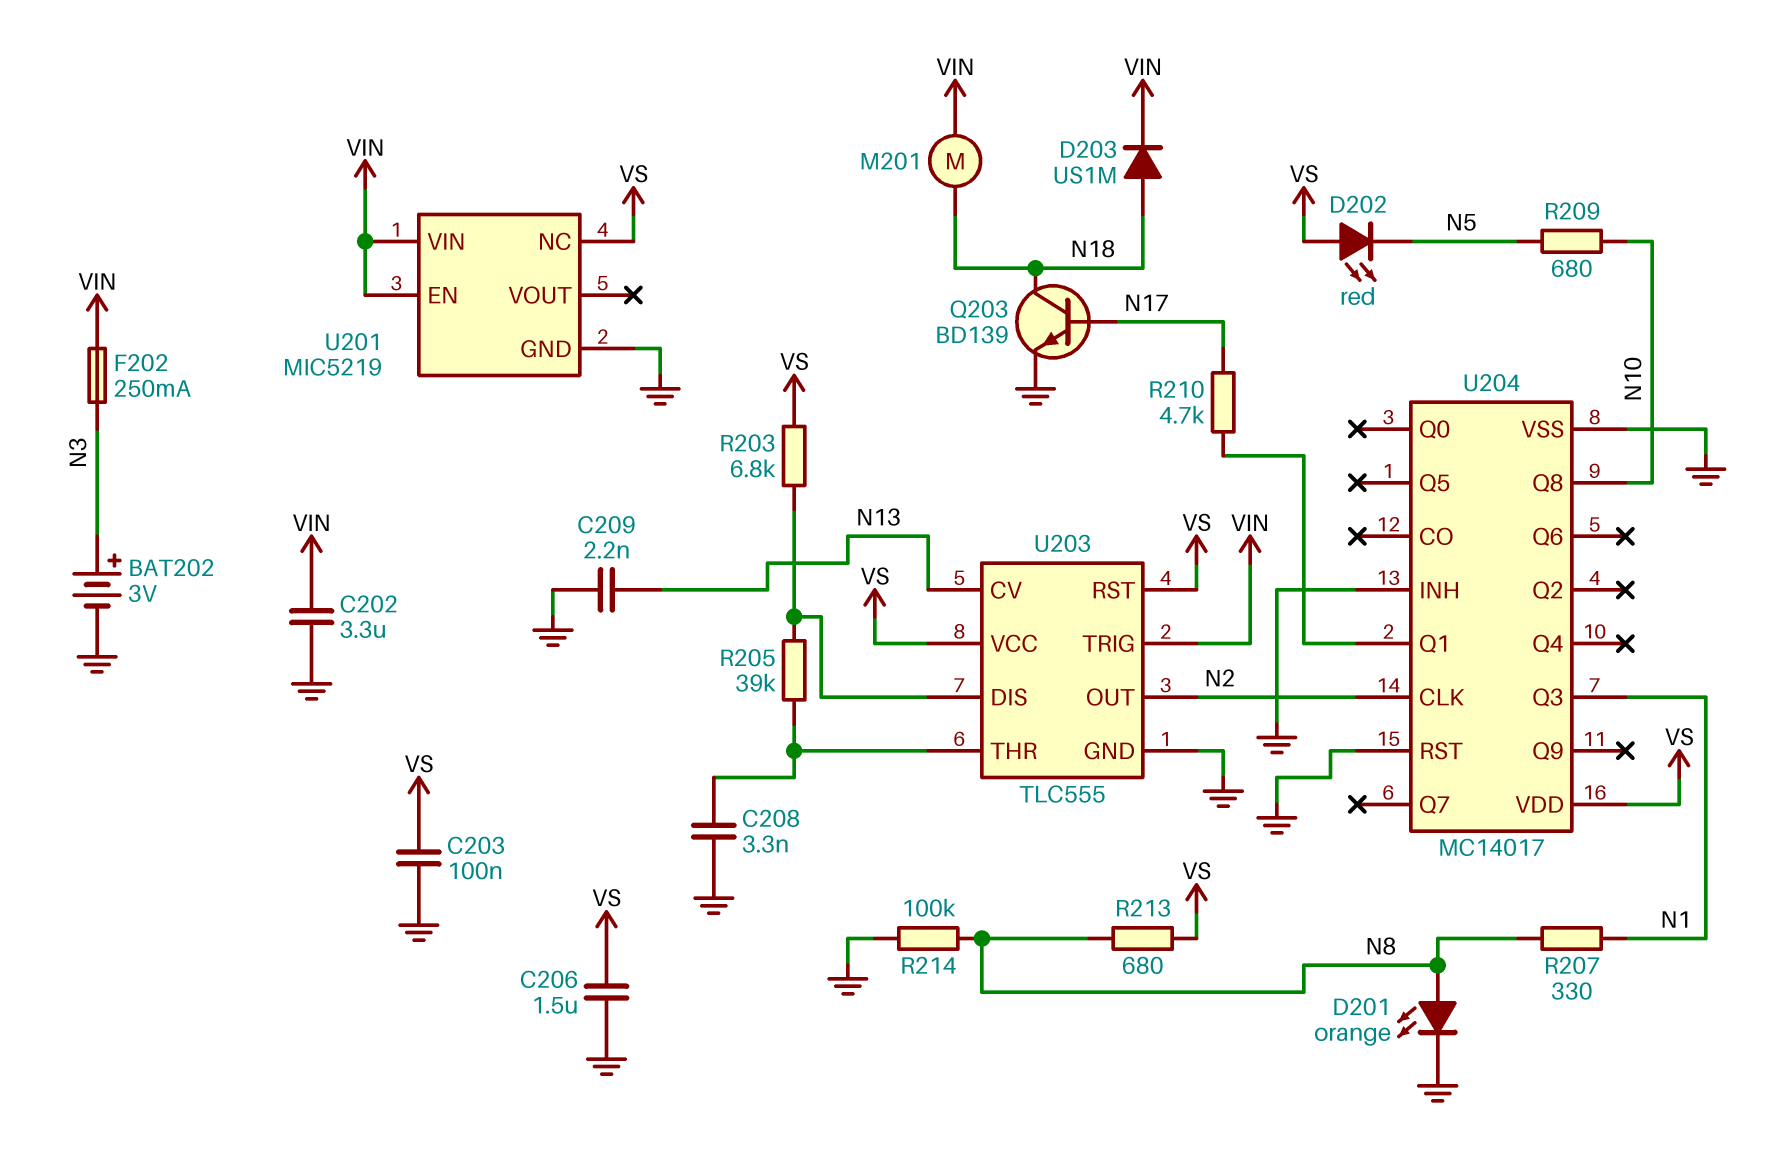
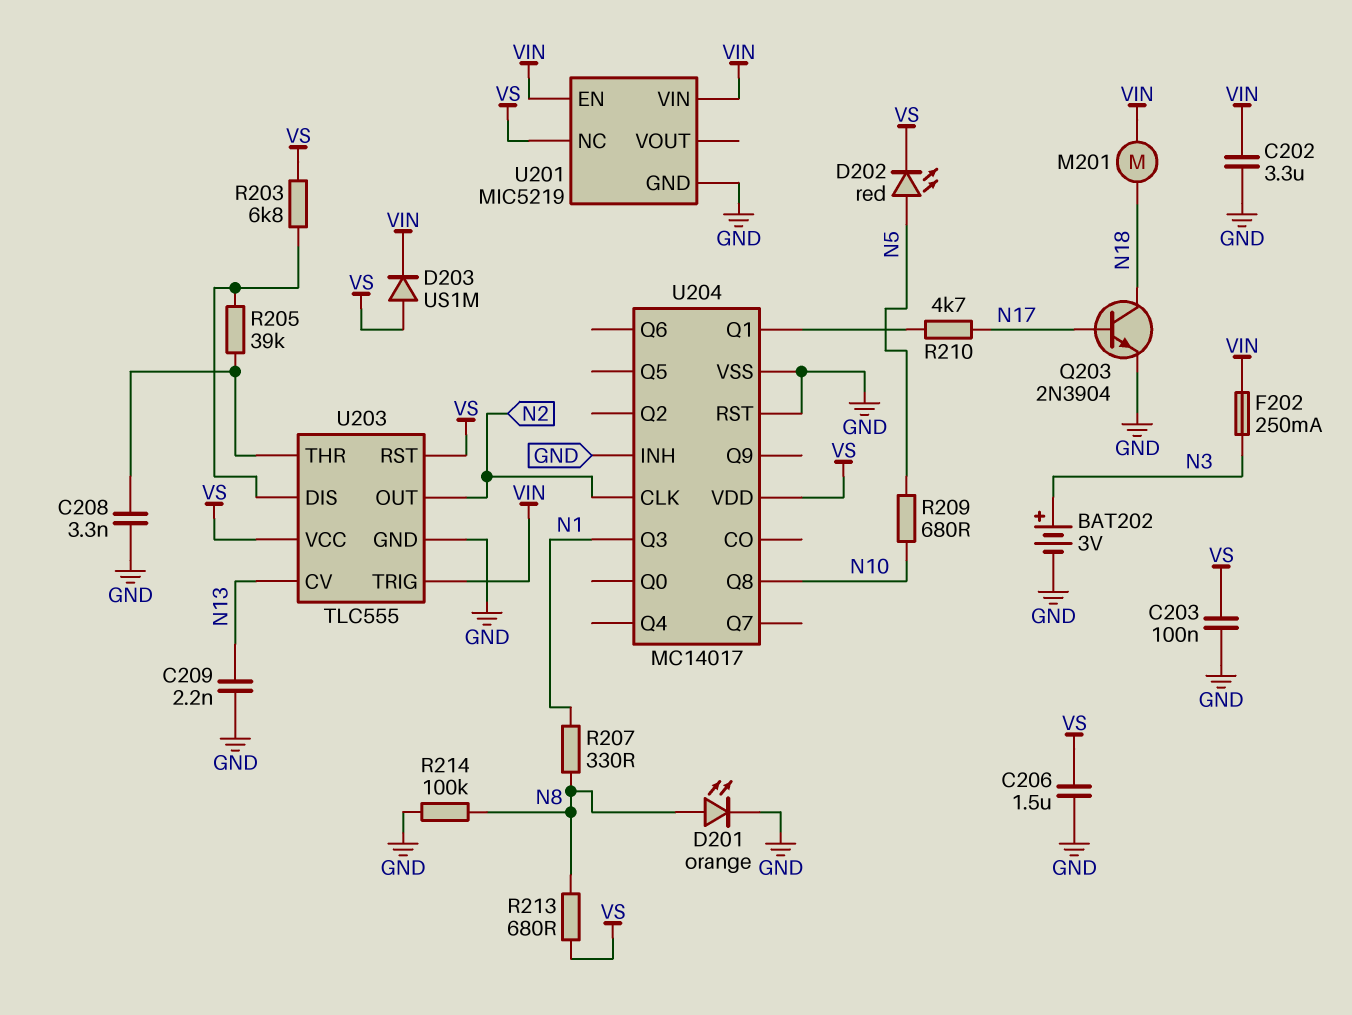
D202: LED red (A VS, K N5) -> LED red (A N5, K VS)
D203: diode US1M (A N18, K VIN) -> diode US1M (A VS, K VIN)
Q203: NPN BD139 (B N17, C N18, E GND) -> NPN 2N3904 (B N17, C N18, E GND)

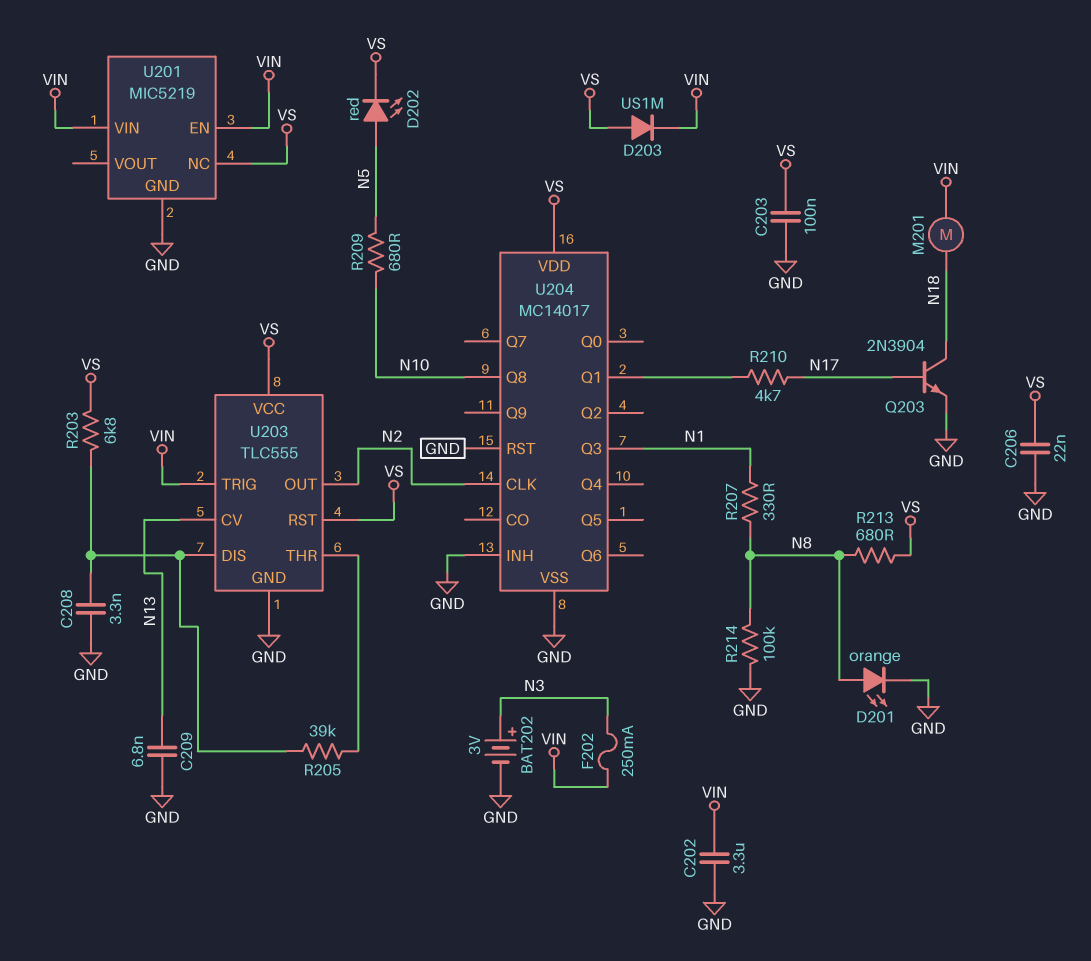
C206: 1.5uF (GND, VS) -> 22nF (GND, VS)
C208: 3.3nF (GND, U203/THR) -> 3.3nF (GND, U203/DIS)
C209: 2.2nF (GND, N13) -> 6.8nF (GND, N13)

